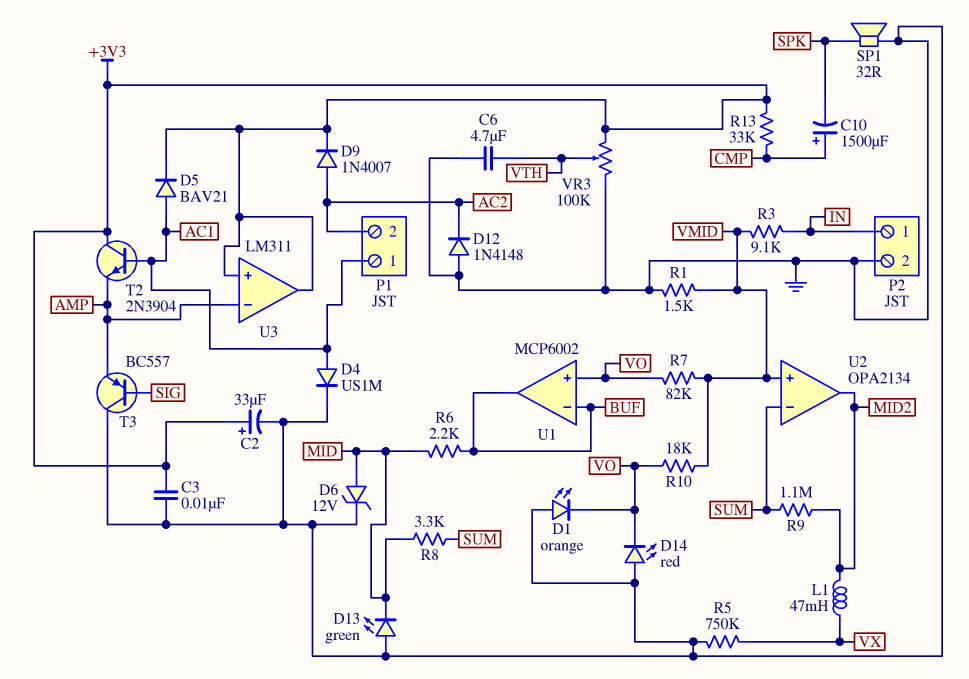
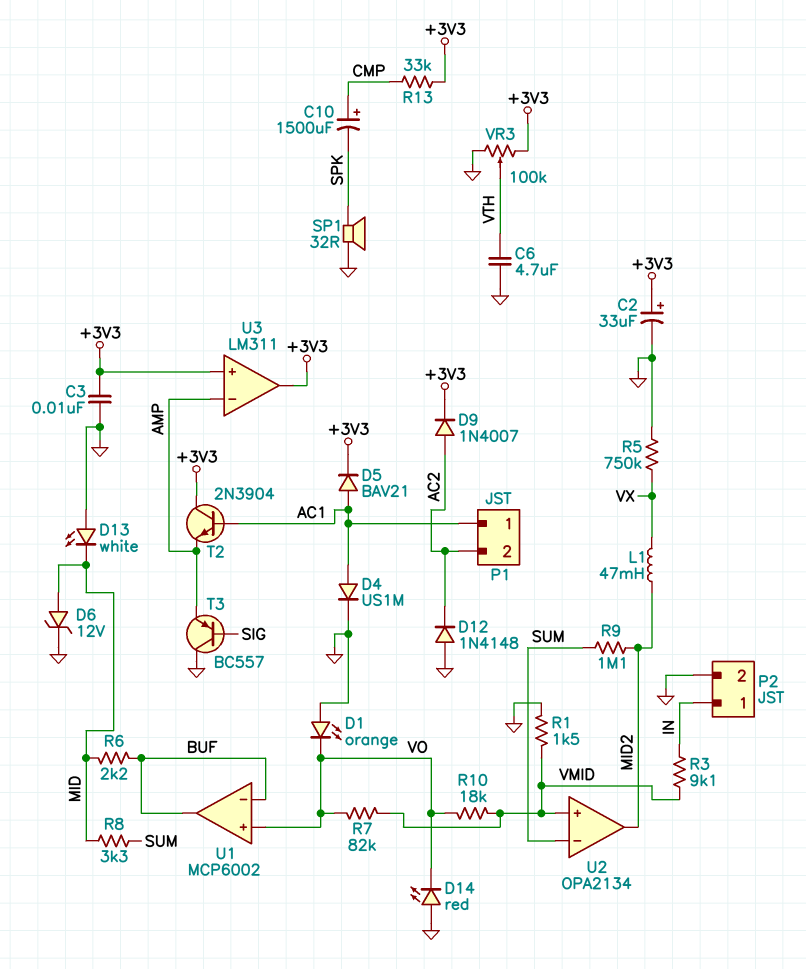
D13: LED green (A GND, K MID) -> LED white (A GND, K MID)

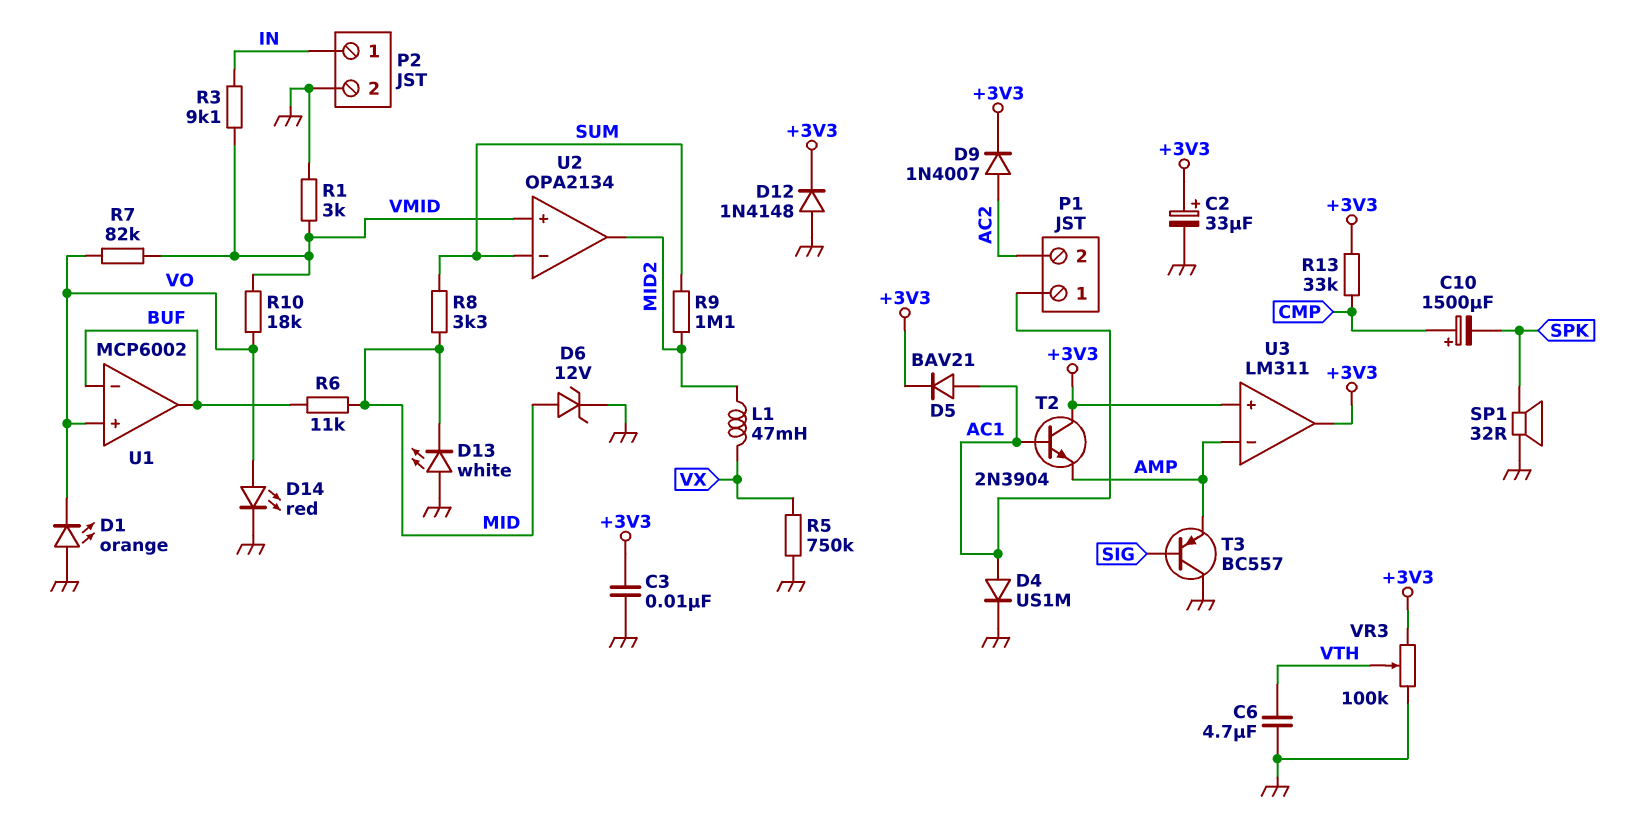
D12: diode 1N4148 (A GND, K AC2) -> diode 1N4148 (A GND, K +3V3)
D14: LED red (A GND, K VO) -> LED red (A VO, K GND)
R1: 1.5k (GND, VMID) -> 3k (GND, VMID)
R6: 2.2k (BUF, MID) -> 11k (BUF, MID)

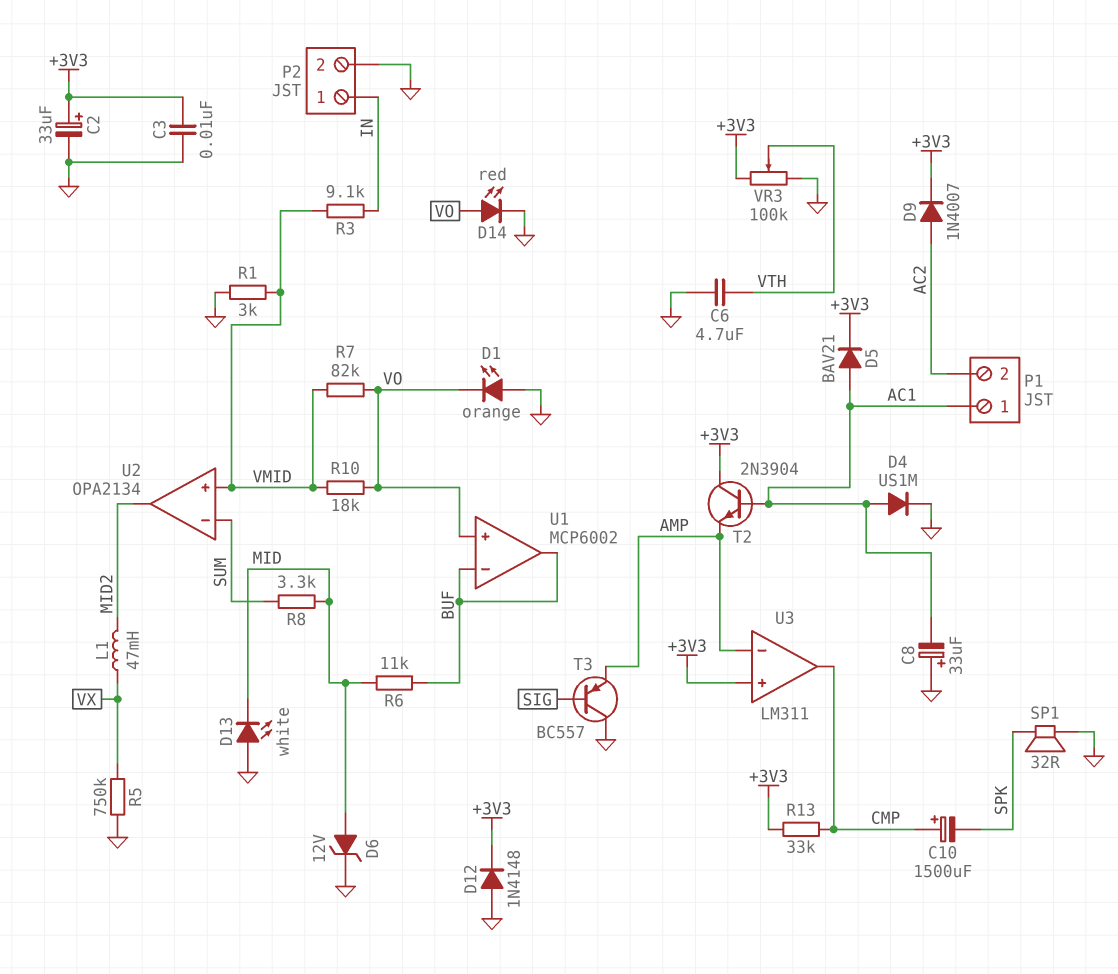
C8: none -> 33uF (plus GND, minus AC1)
R9: 1.1M (MID2, SUM) -> none
U3 pin out: +3V3 -> CMP

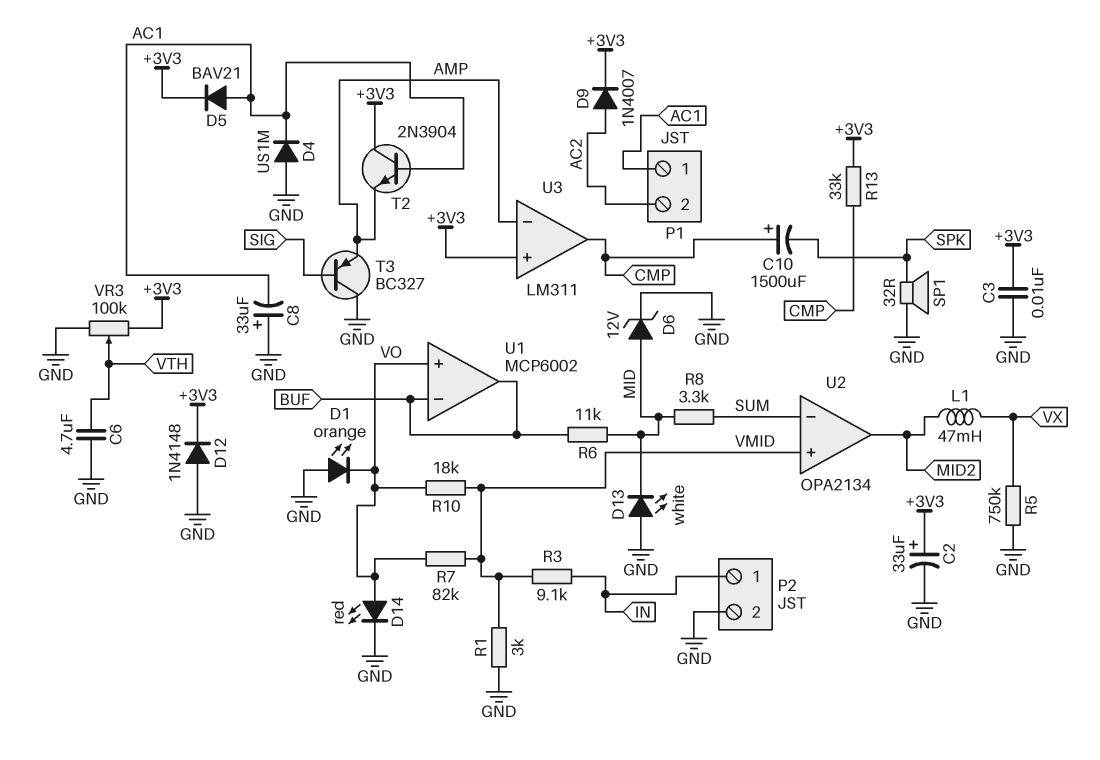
D4: diode US1M (A AC1, K GND) -> diode US1M (A GND, K AC1)
T3: PNP BC557 (B SIG, C GND, E AMP) -> PNP BC327 (B SIG, C GND, E AMP)

